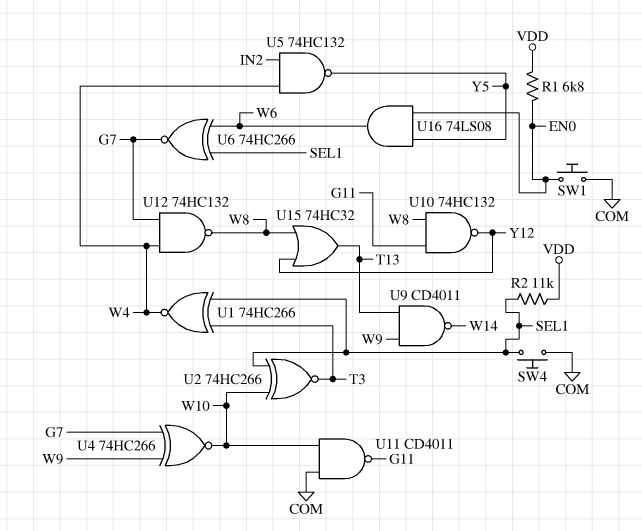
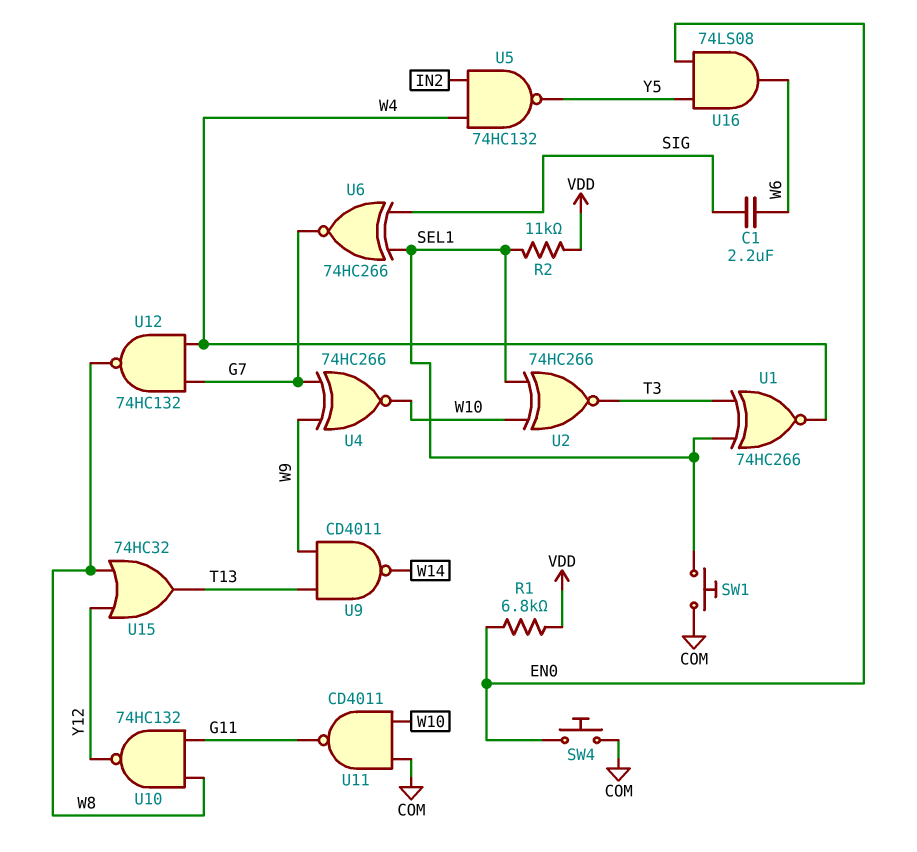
C1: none -> 2.2uF (SIG, W6)
SW1: button (COM, EN0) -> button (COM, SEL1)
SW4: button (COM, SEL1) -> button (COM, EN0)
U6: XNOR 74HC266 (in SEL1, in W6, out G7) -> XNOR 74HC266 (in SEL1, in SIG, out G7)

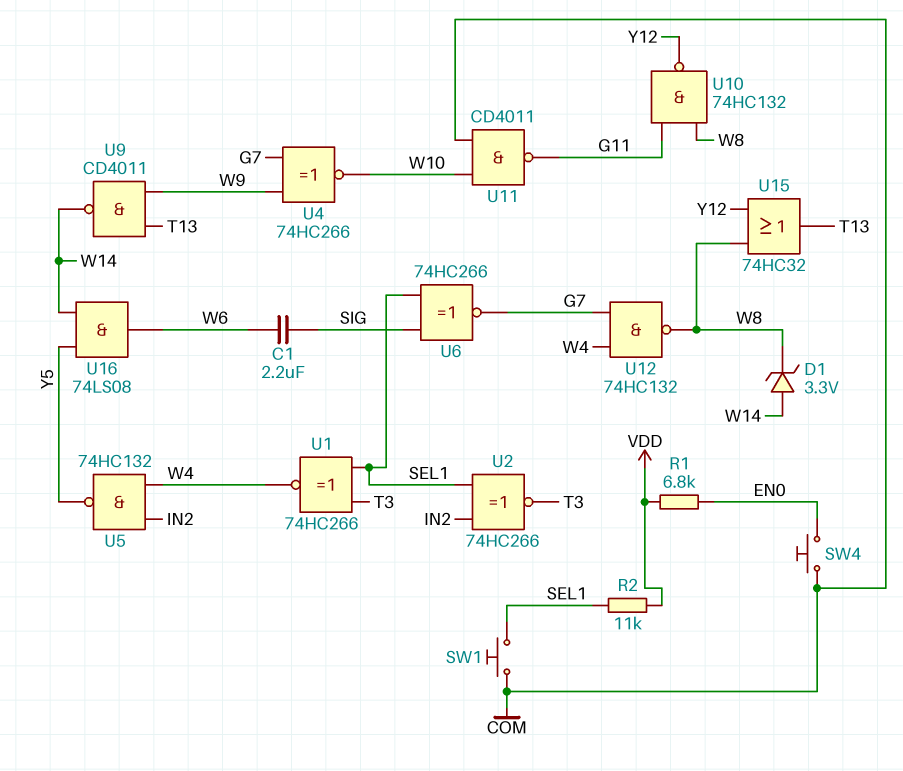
D1: none -> zener 3.3V (A W14, K W8)
U2: XNOR 74HC266 (in SEL1, in W10, out T3) -> XNOR 74HC266 (in IN2, in SEL1, out T3)
U16: AND 74LS08 (in EN0, in Y5, out W6) -> AND 74LS08 (in W14, in Y5, out W6)

